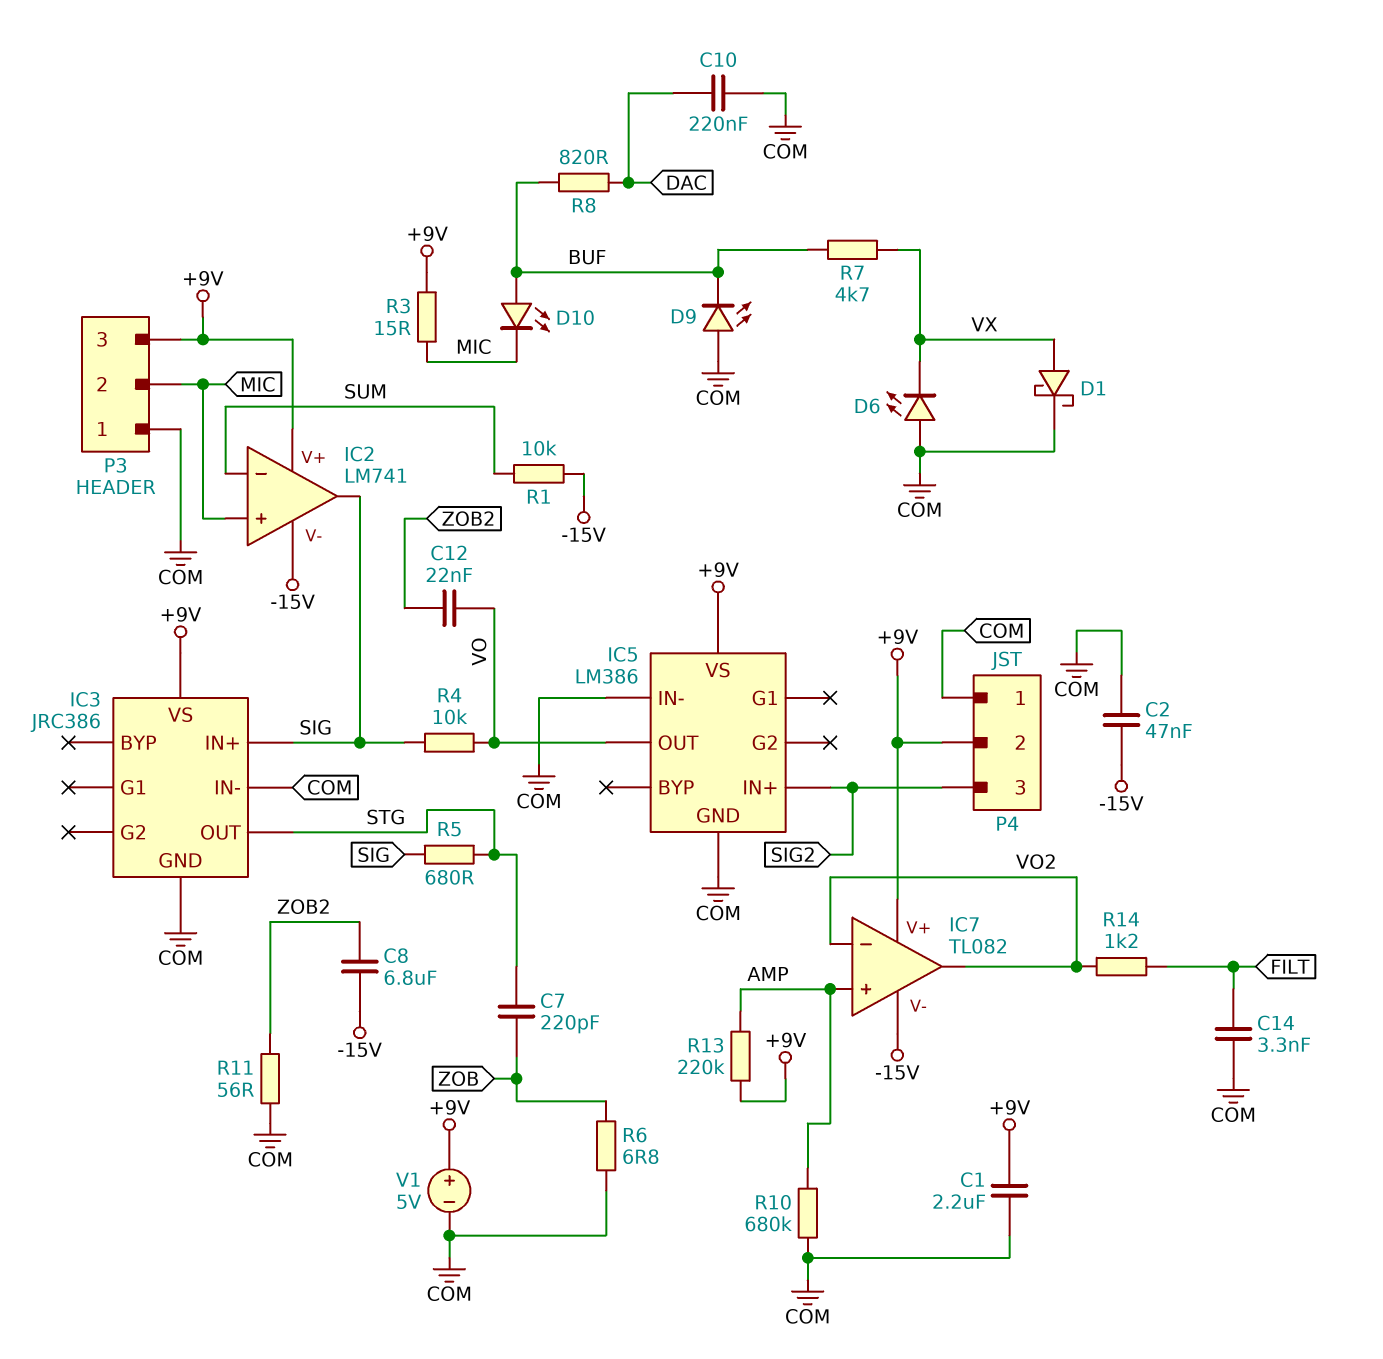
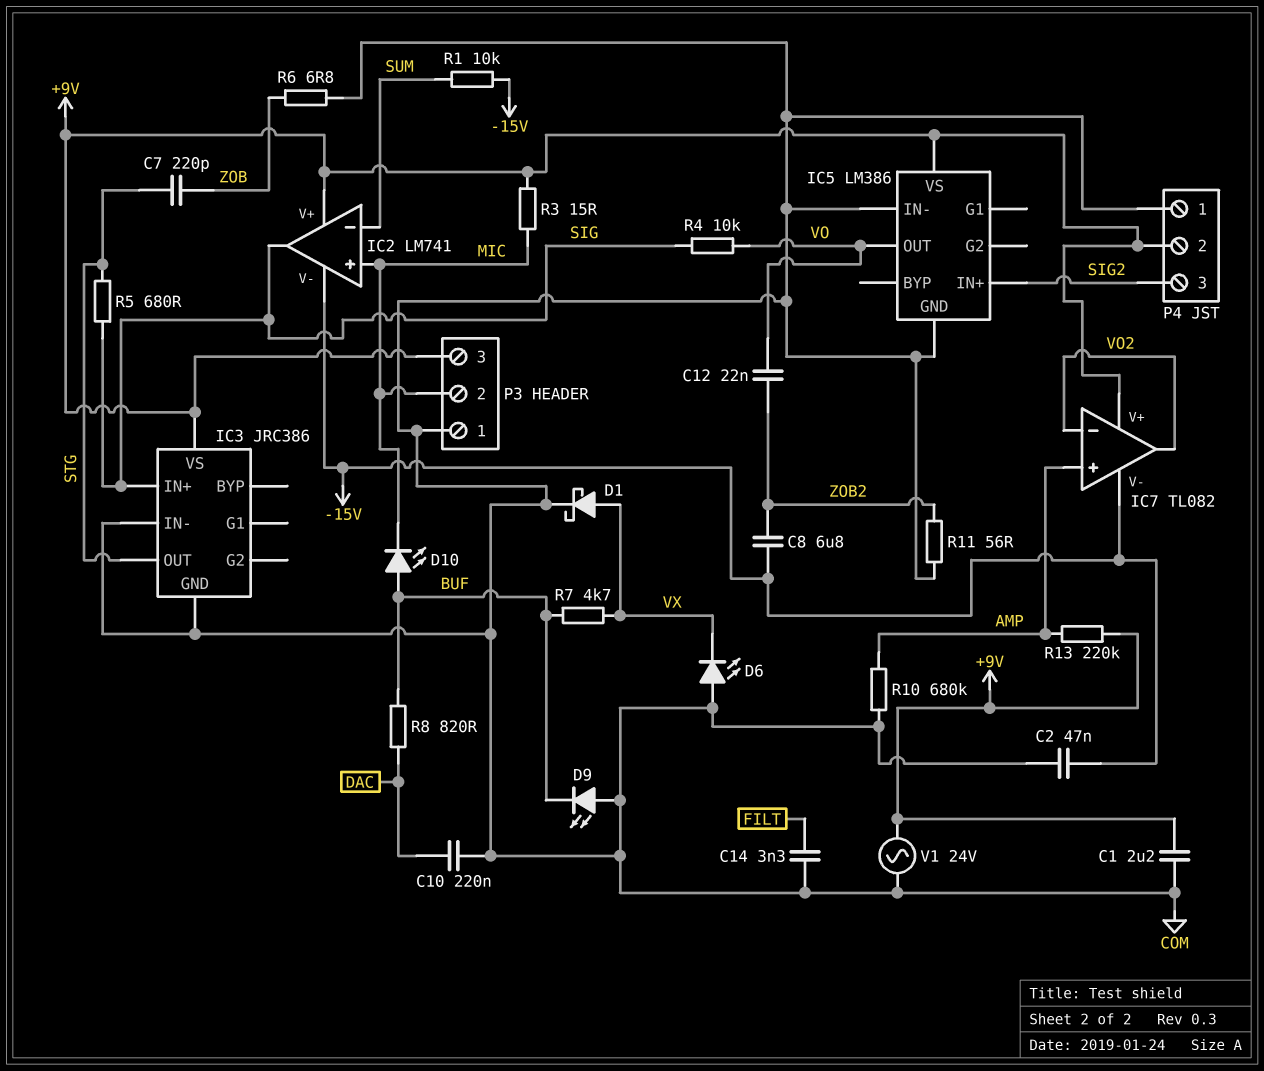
R14: 1.2k (FILT, VO2) -> none
V1: 5V (plus +9V, minus COM) -> AC 24V (+9V, COM)

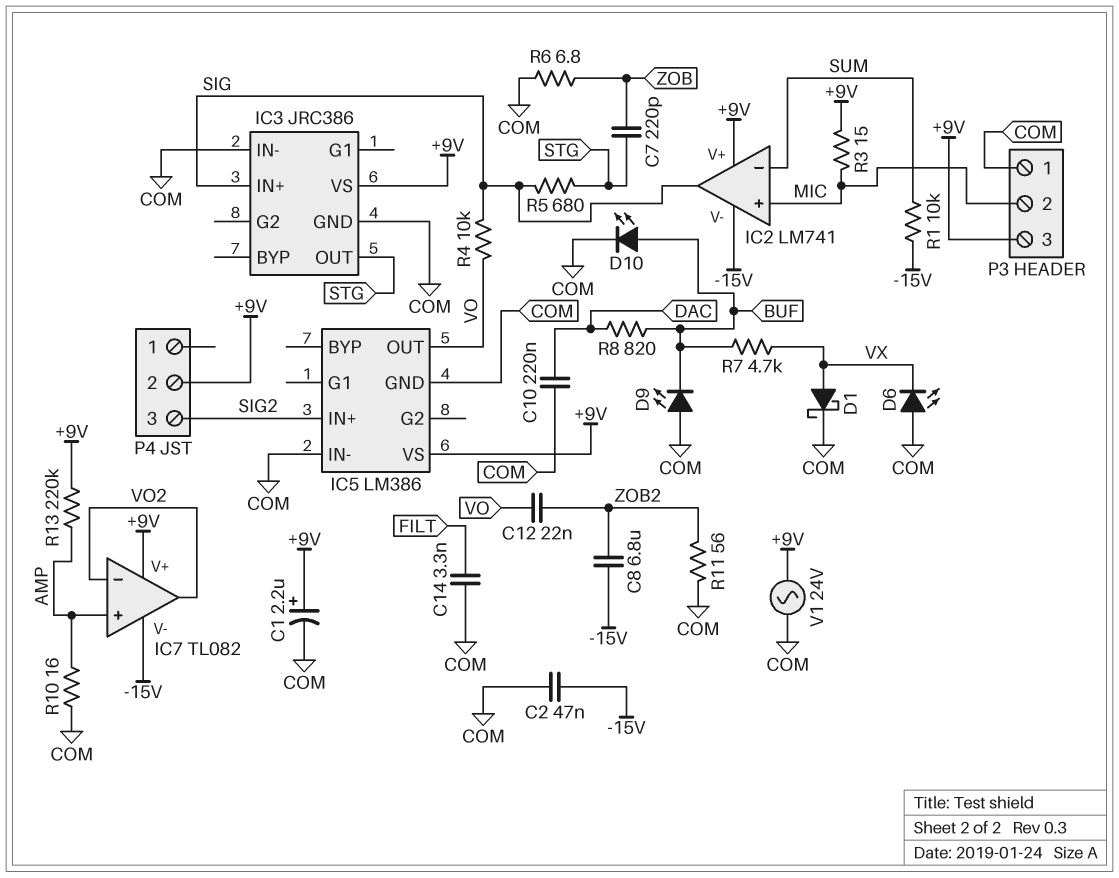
C1: 2.2uF (+9V, COM) -> 2.2uF (plus +9V, minus COM)
D10: LED (A BUF, K MIC) -> LED (A BUF, K COM)
P4 pin 1: COM -> none
R10: 680k (AMP, COM) -> 16 (AMP, COM)

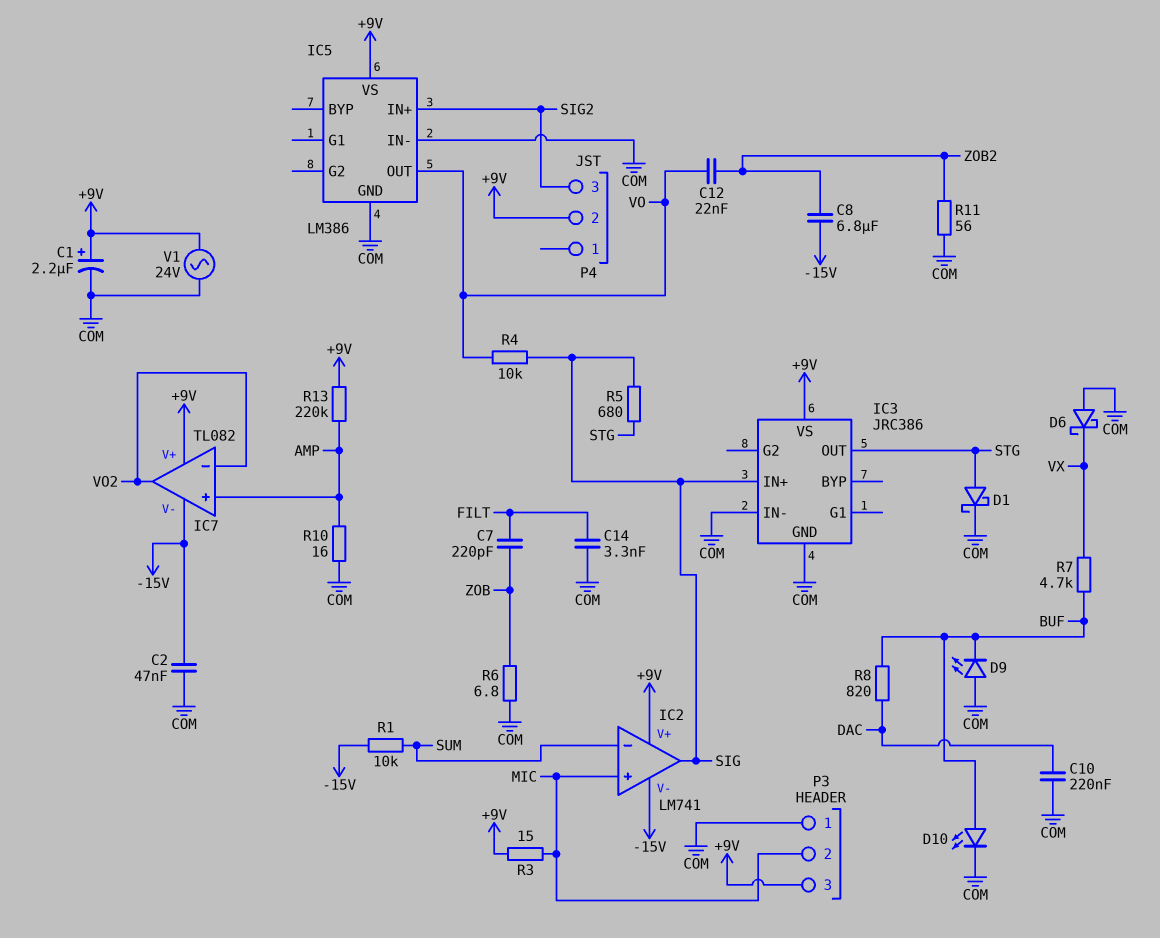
C7: 220pF (STG, ZOB) -> 220pF (FILT, ZOB)
D1: schottky (A VX, K COM) -> schottky (A STG, K COM)
D6: LED (A COM, K VX) -> schottky (A COM, K VX)

